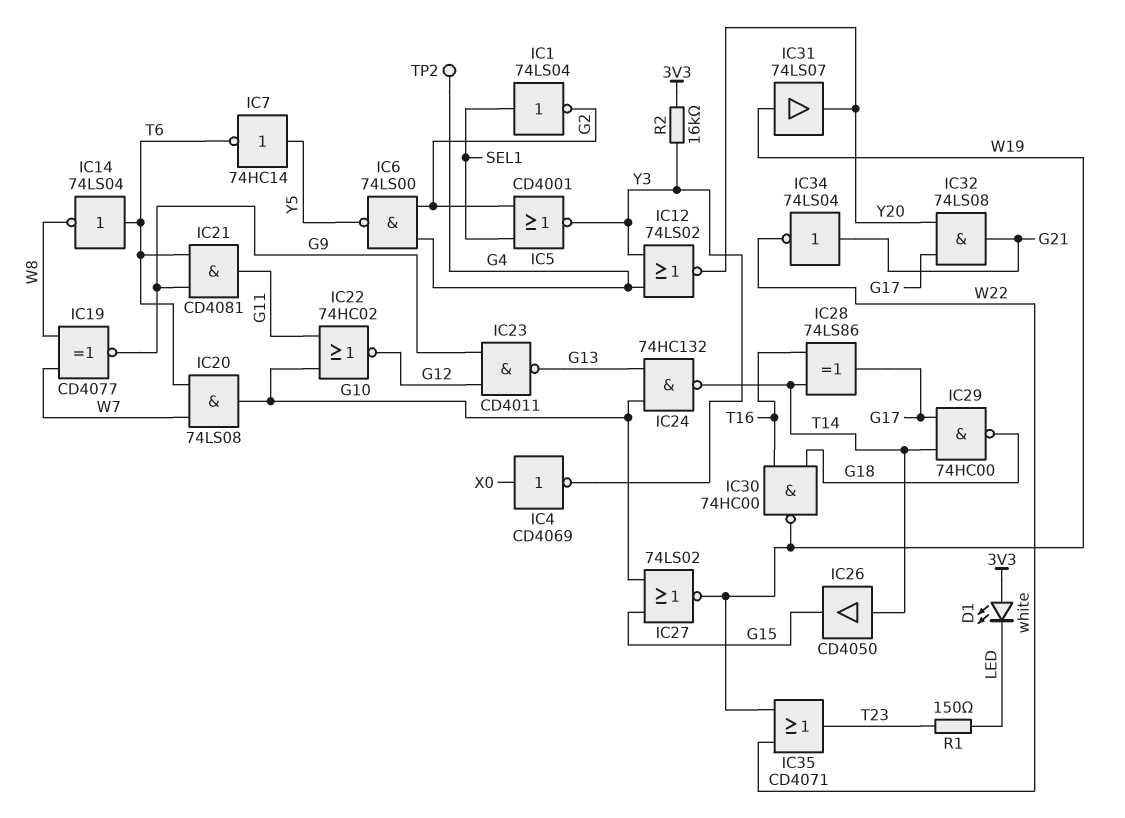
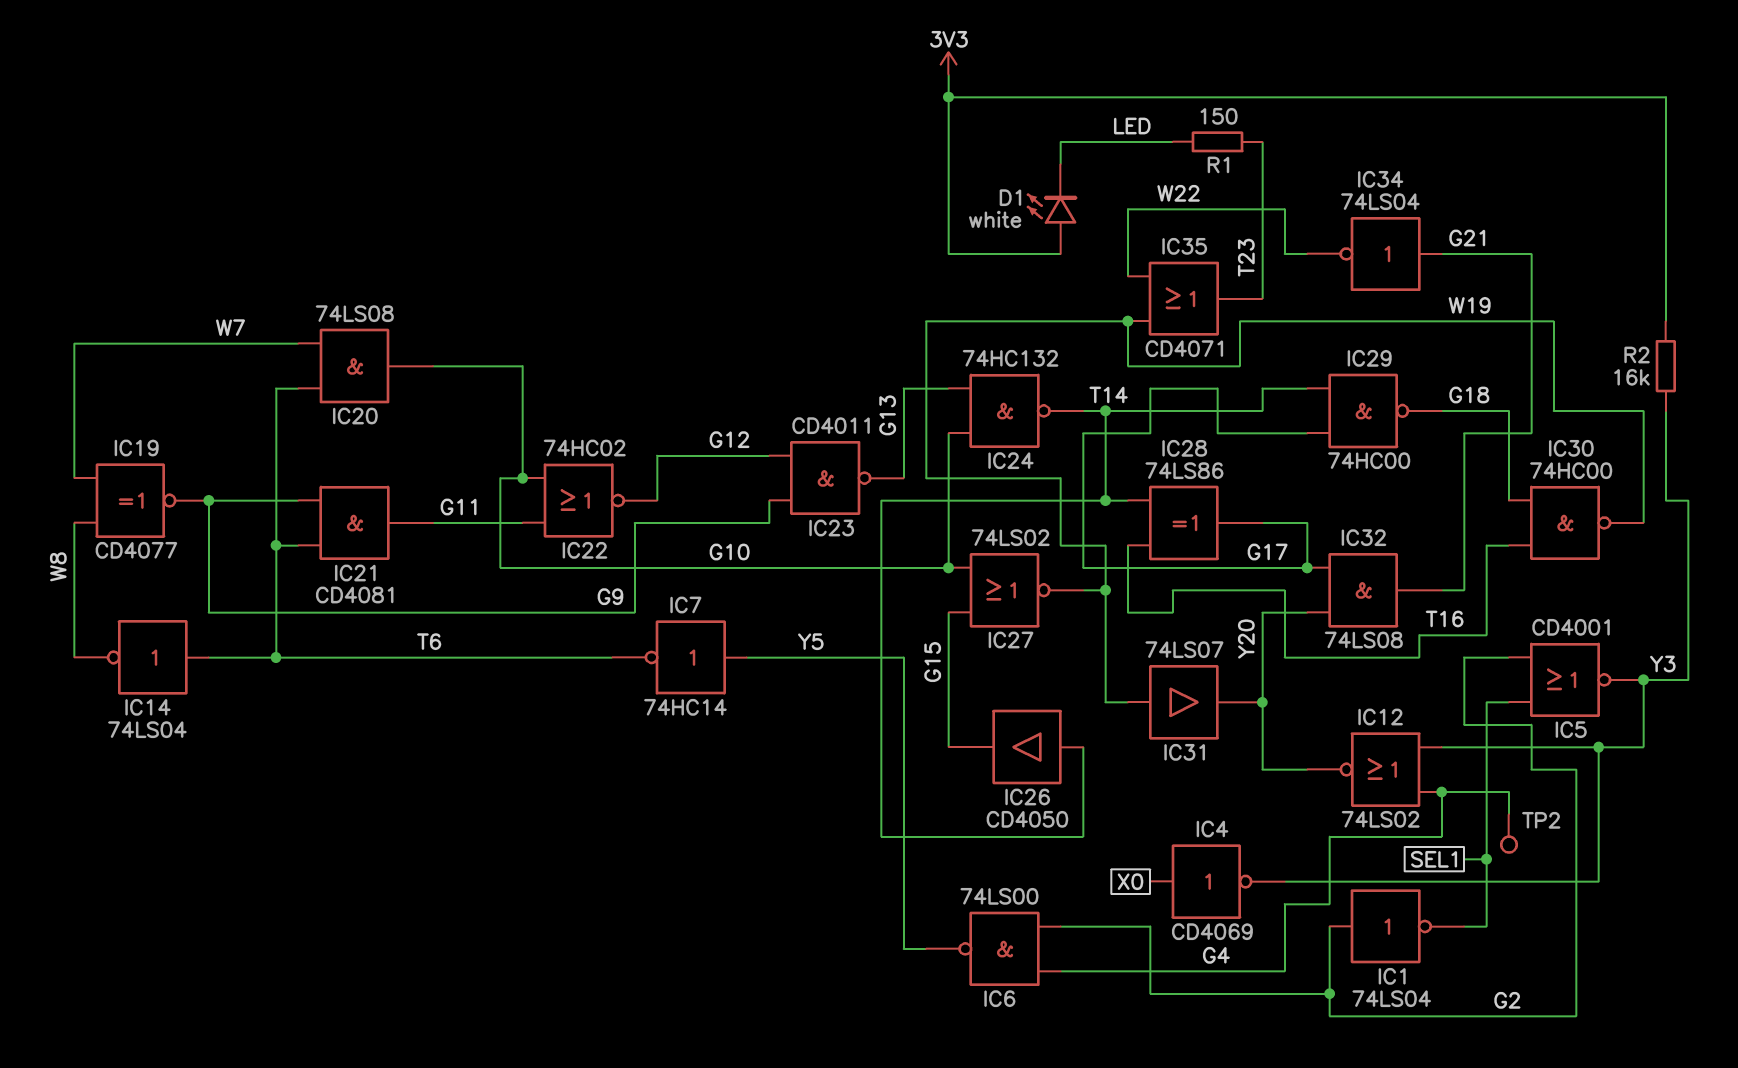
IC1: NOT 74LS04 (in SEL1, out G2) -> NOT 74LS04 (in G2, out SEL1)

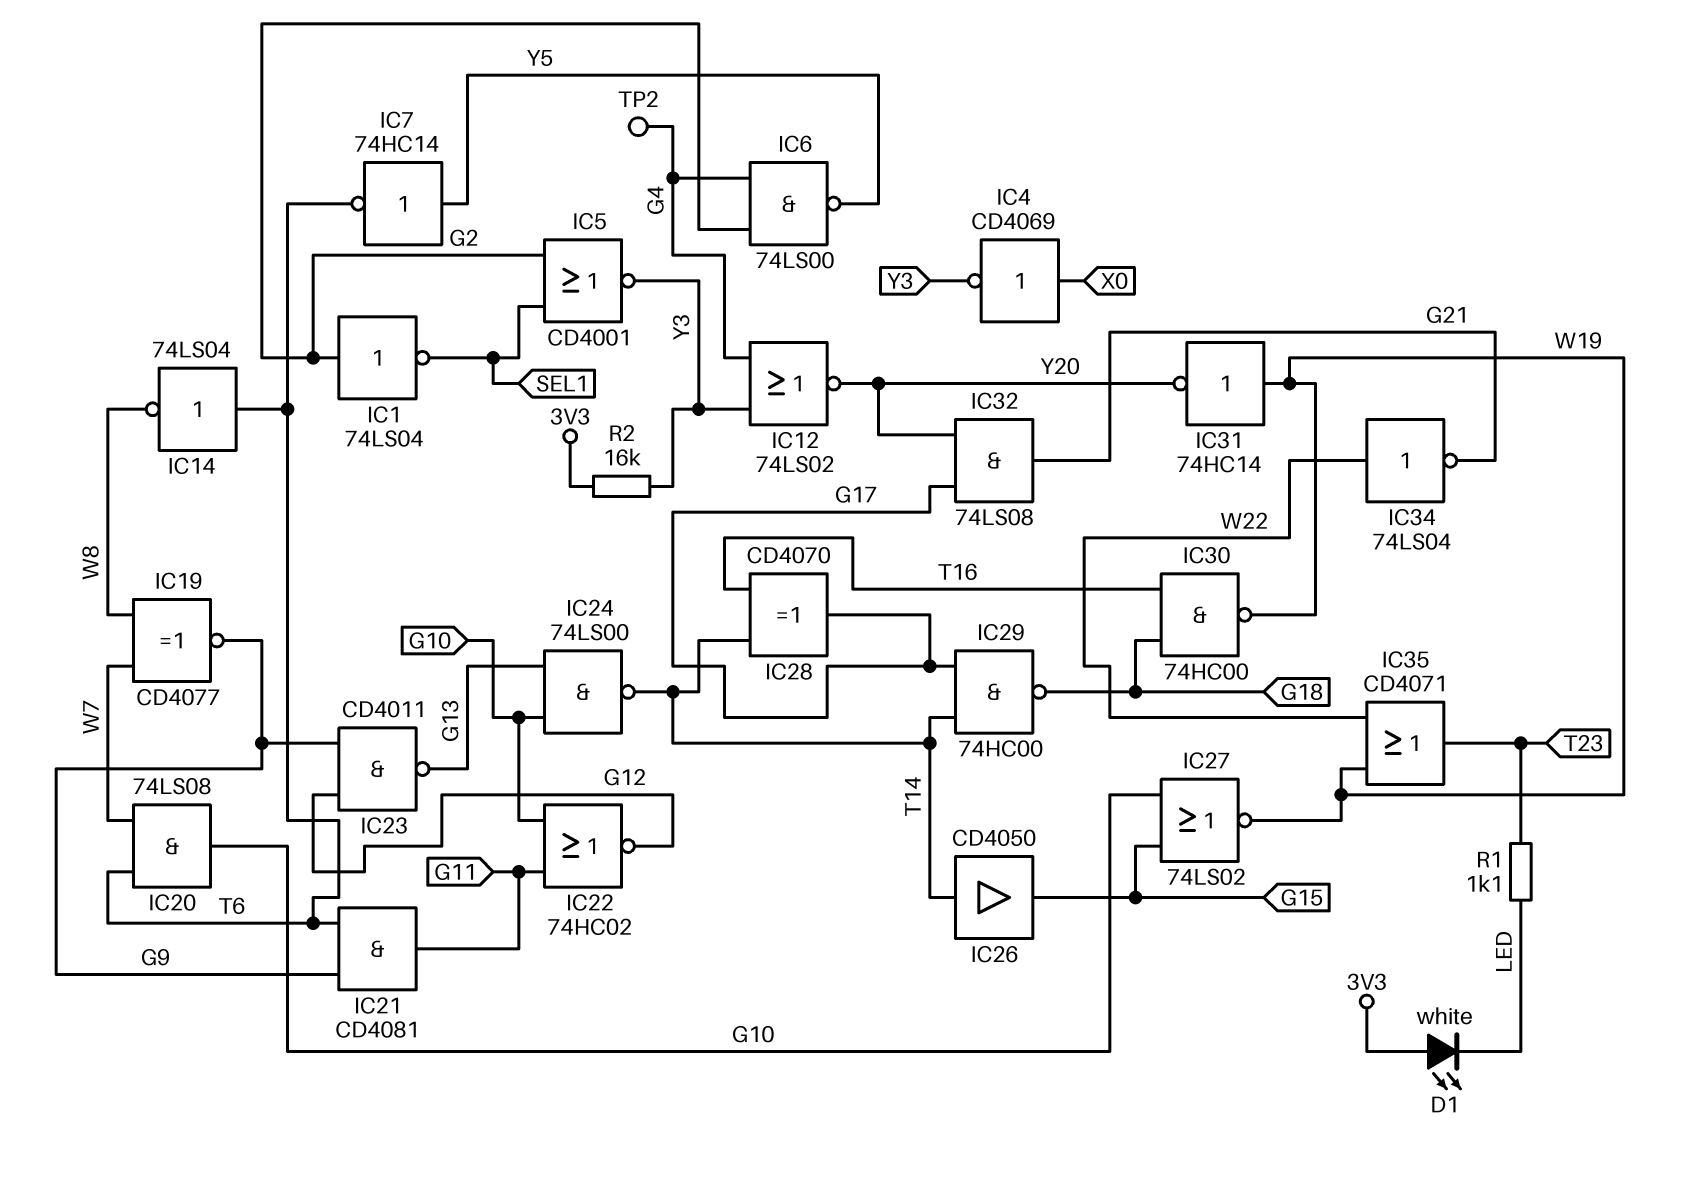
IC24: NAND 74HC132 (in G10, in G13, out T14) -> NAND 74LS00 (in G10, in G13, out T14)
IC28: XOR 74LS86 (in T14, in T16, out G17) -> XOR CD4070 (in T14, in T16, out G17)
IC31: buffer 74LS07 (in W19, out Y20) -> NOT 74HC14 (in W19, out Y20)
IC34: NOT 74LS04 (in G21, out W22) -> NOT 74LS04 (in W22, out G21)
R1: 150 (LED, T23) -> 1.1k (LED, T23)

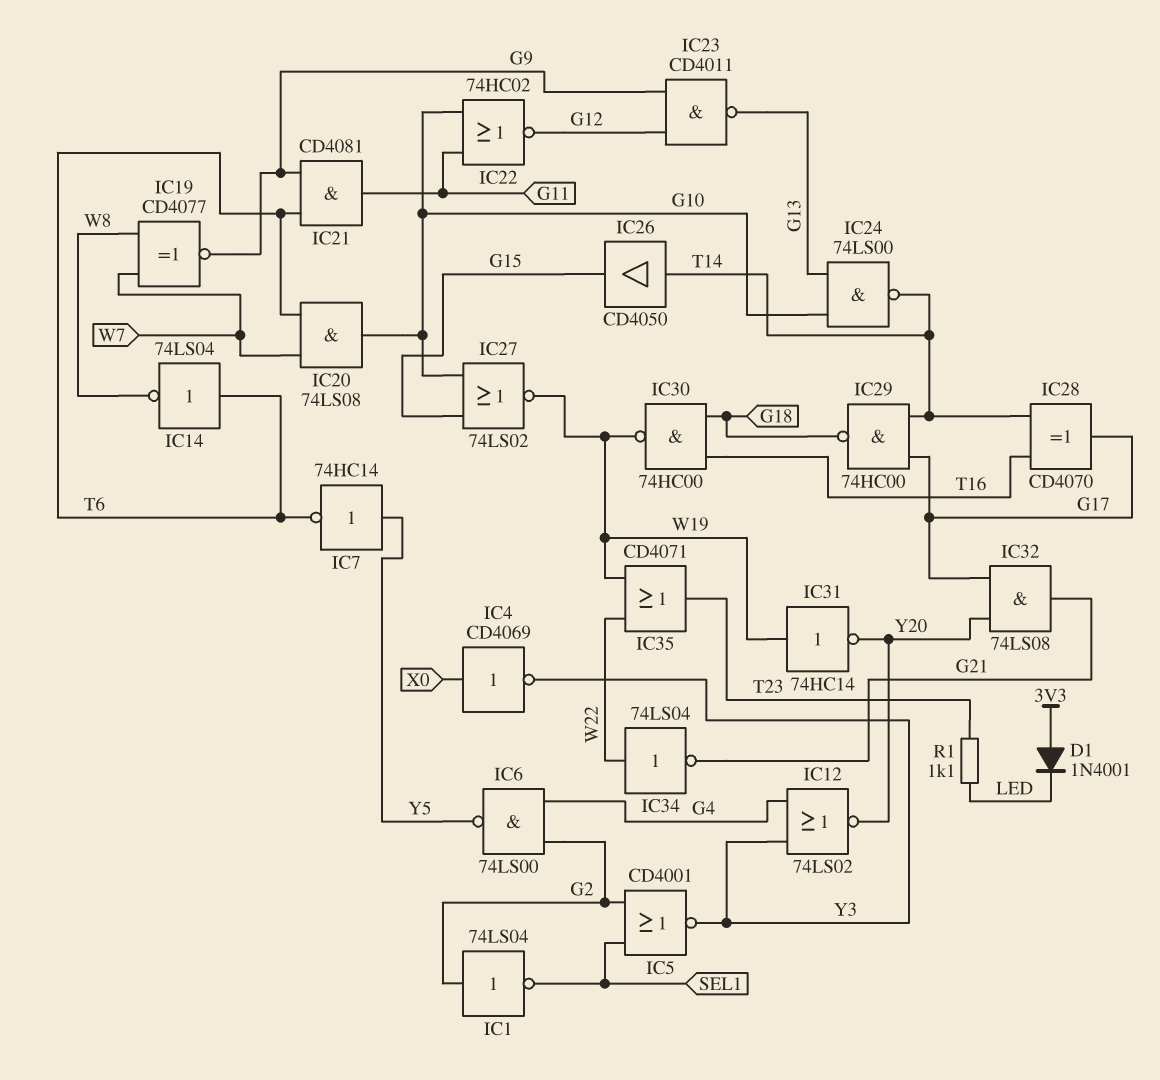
D1: LED white (A 3V3, K LED) -> diode 1N4001 (A 3V3, K LED)
R2: 16k (3V3, Y3) -> none
TP2: test point (G4) -> none

